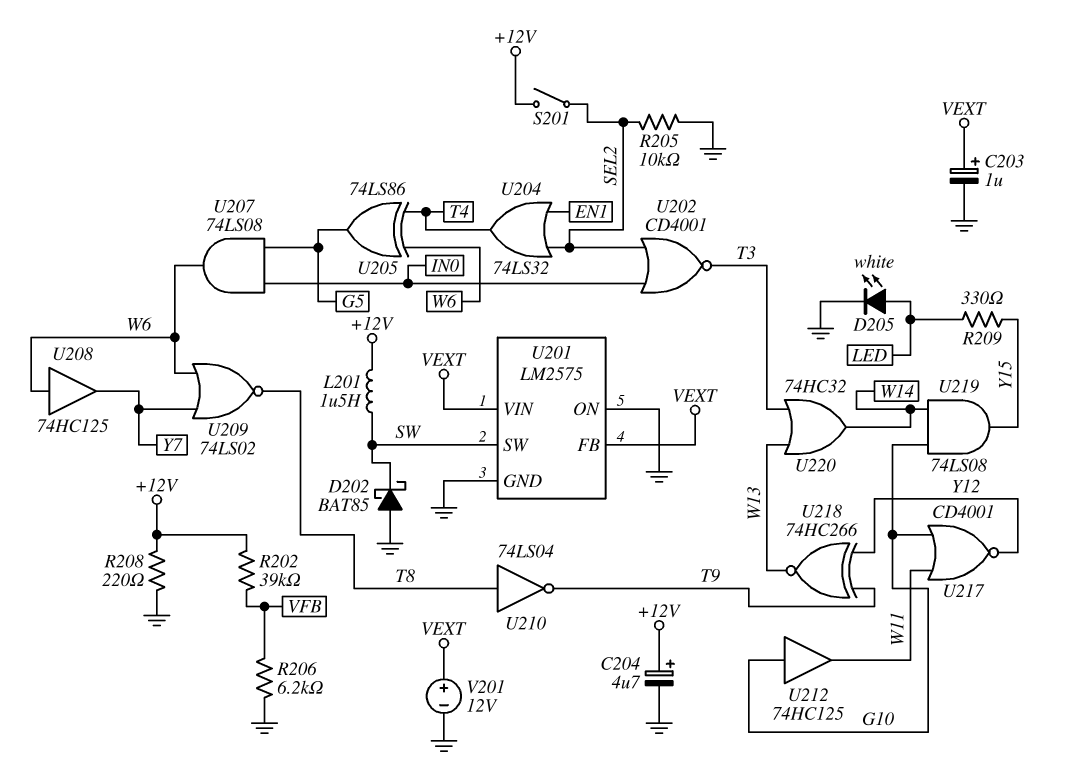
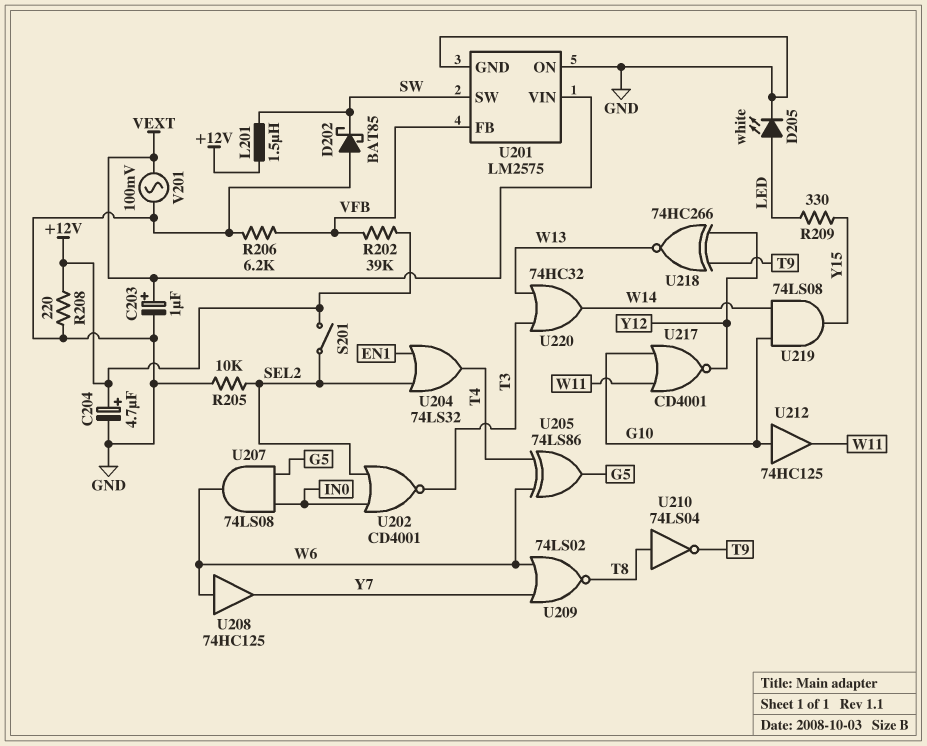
U201 pin FB: VEXT -> VFB
V201: 12V (plus VEXT, minus GND) -> AC 100mV (GND, VEXT)

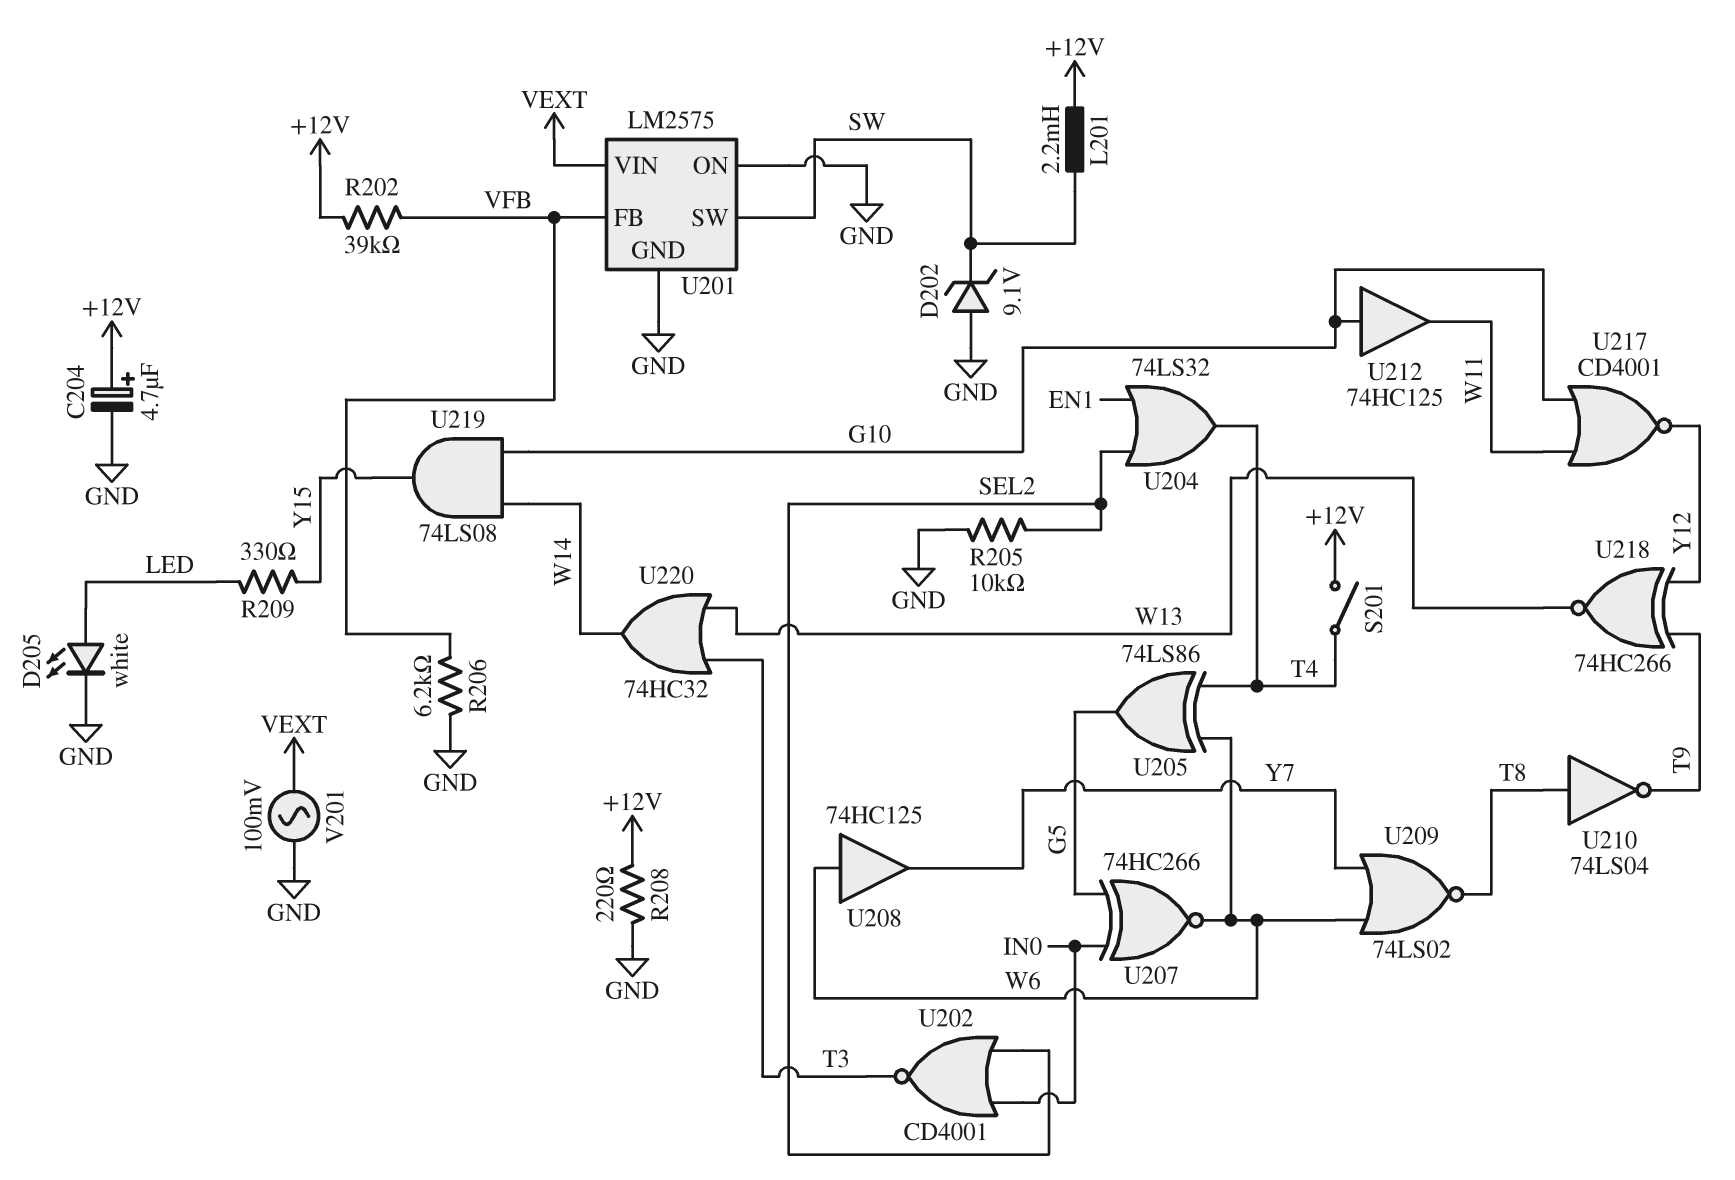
C203: 1uF (plus VEXT, minus GND) -> none
D202: schottky BAT85 (A GND, K SW) -> zener 9.1V (A GND, K SW)
L201: 1.5uH (+12V, SW) -> 2.2mH (+12V, SW)
S201: switch (+12V, SEL2) -> switch (+12V, T4)
U207: AND 74LS08 (in G5, in IN0, out W6) -> XNOR 74HC266 (in G5, in IN0, out W6)

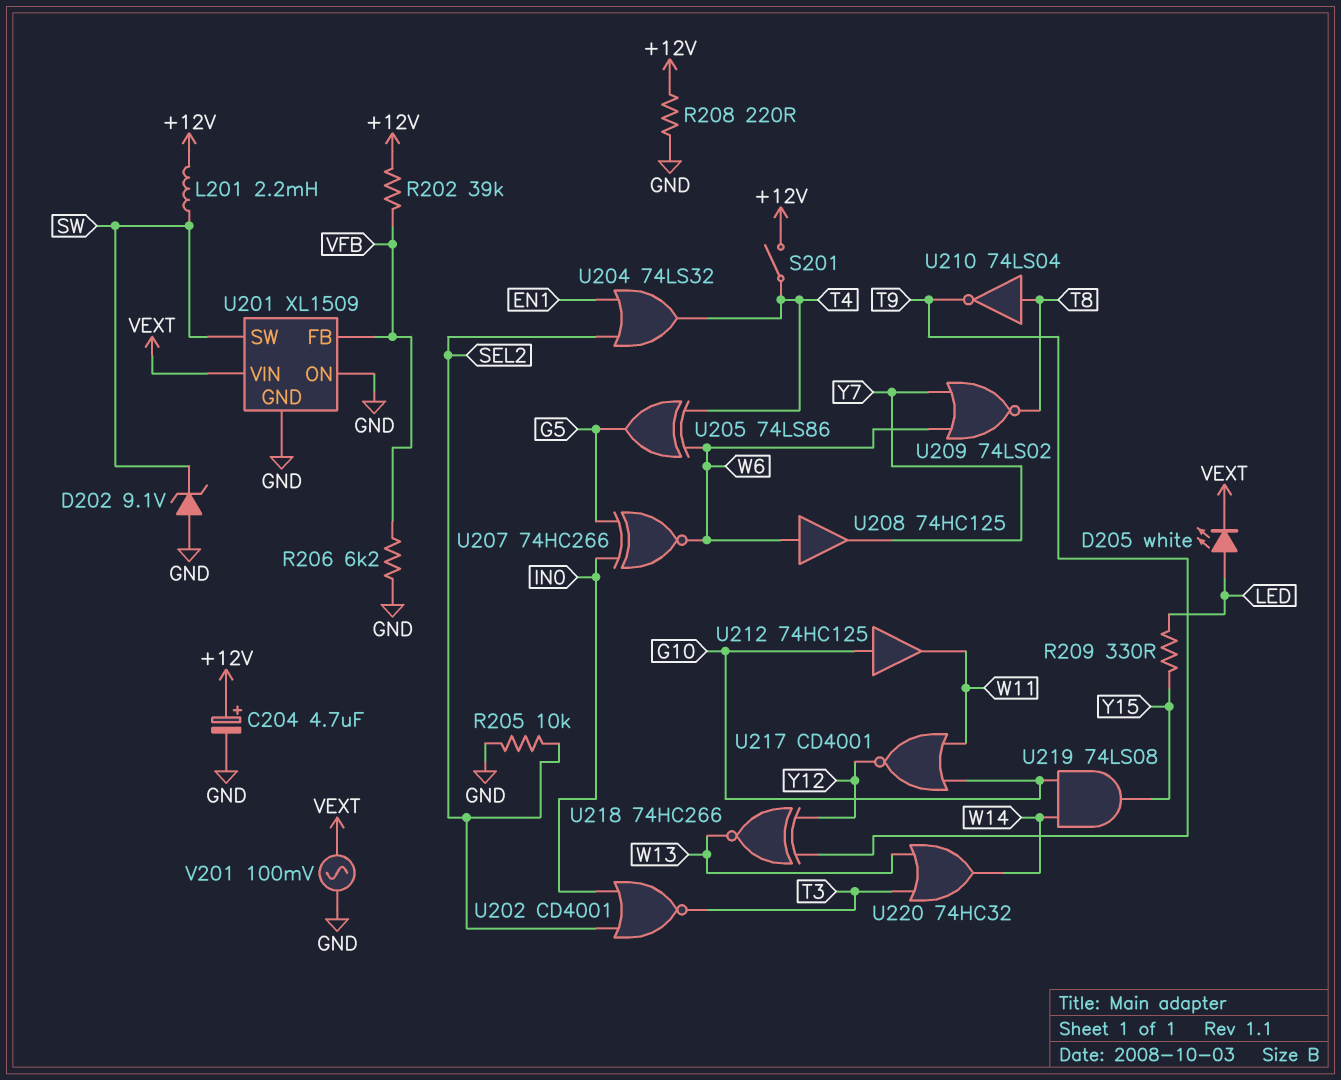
D205: LED white (A LED, K GND) -> LED white (A LED, K VEXT)
U201: LM2575 -> XL1509

